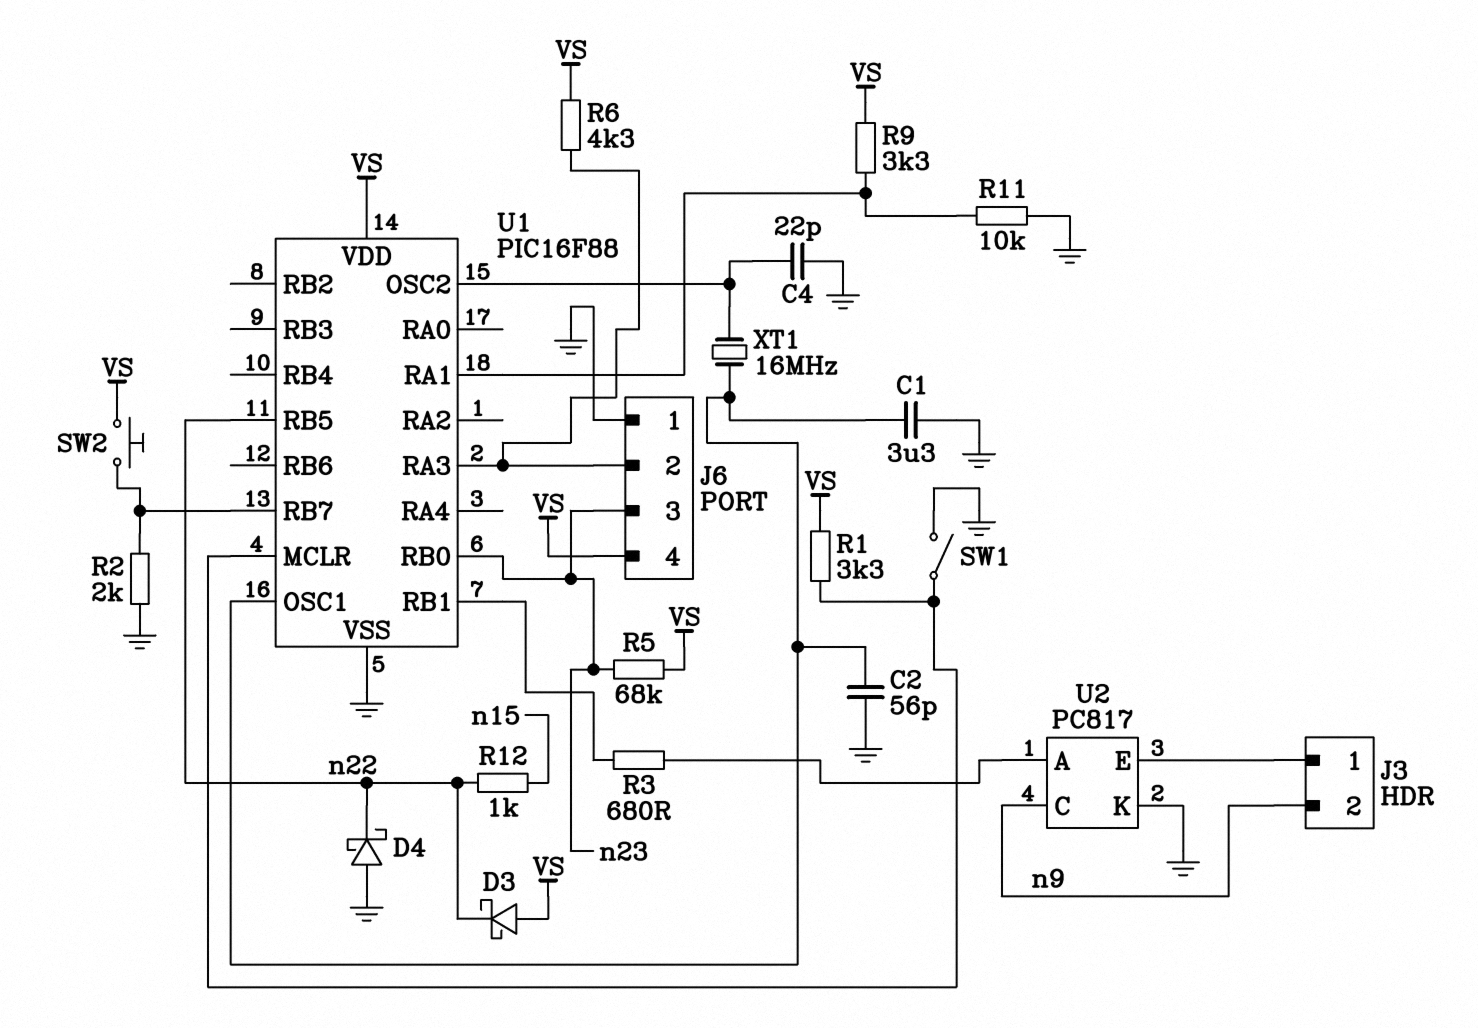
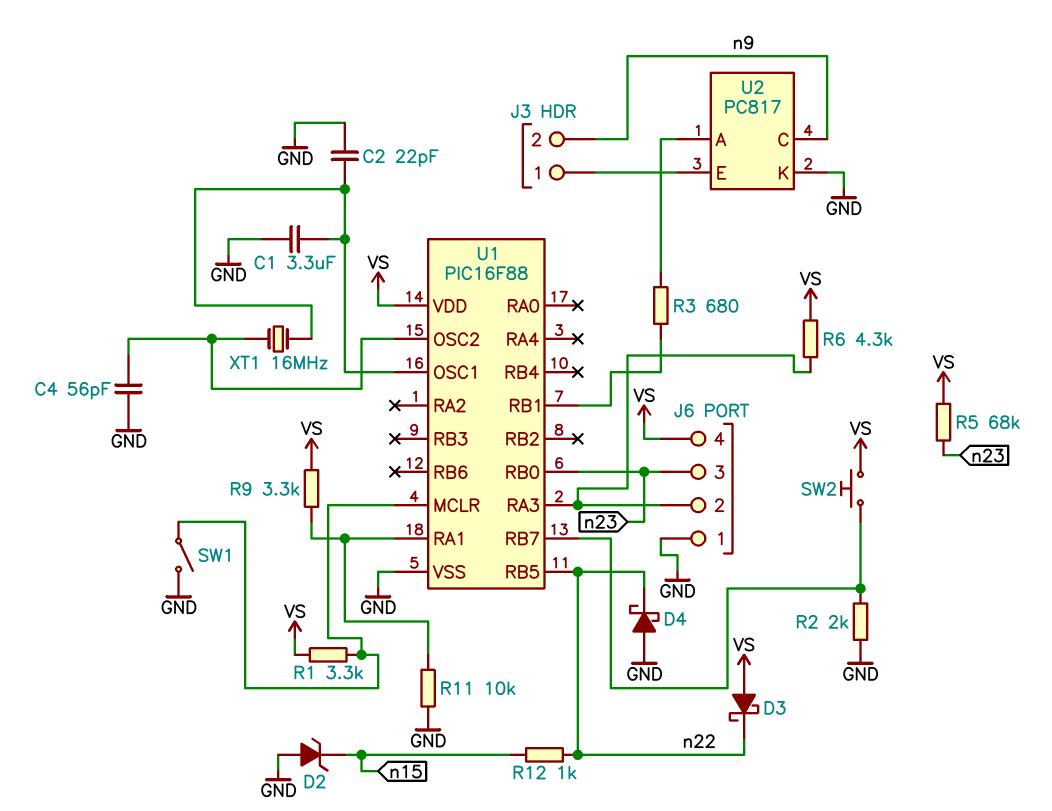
C2: 56pF (GND, U1/OSC1) -> 22pF (GND, U1/OSC1)
C4: 22pF (GND, U1/OSC2) -> 56pF (GND, U1/OSC2)
D2: none -> zener (A GND, K n15)

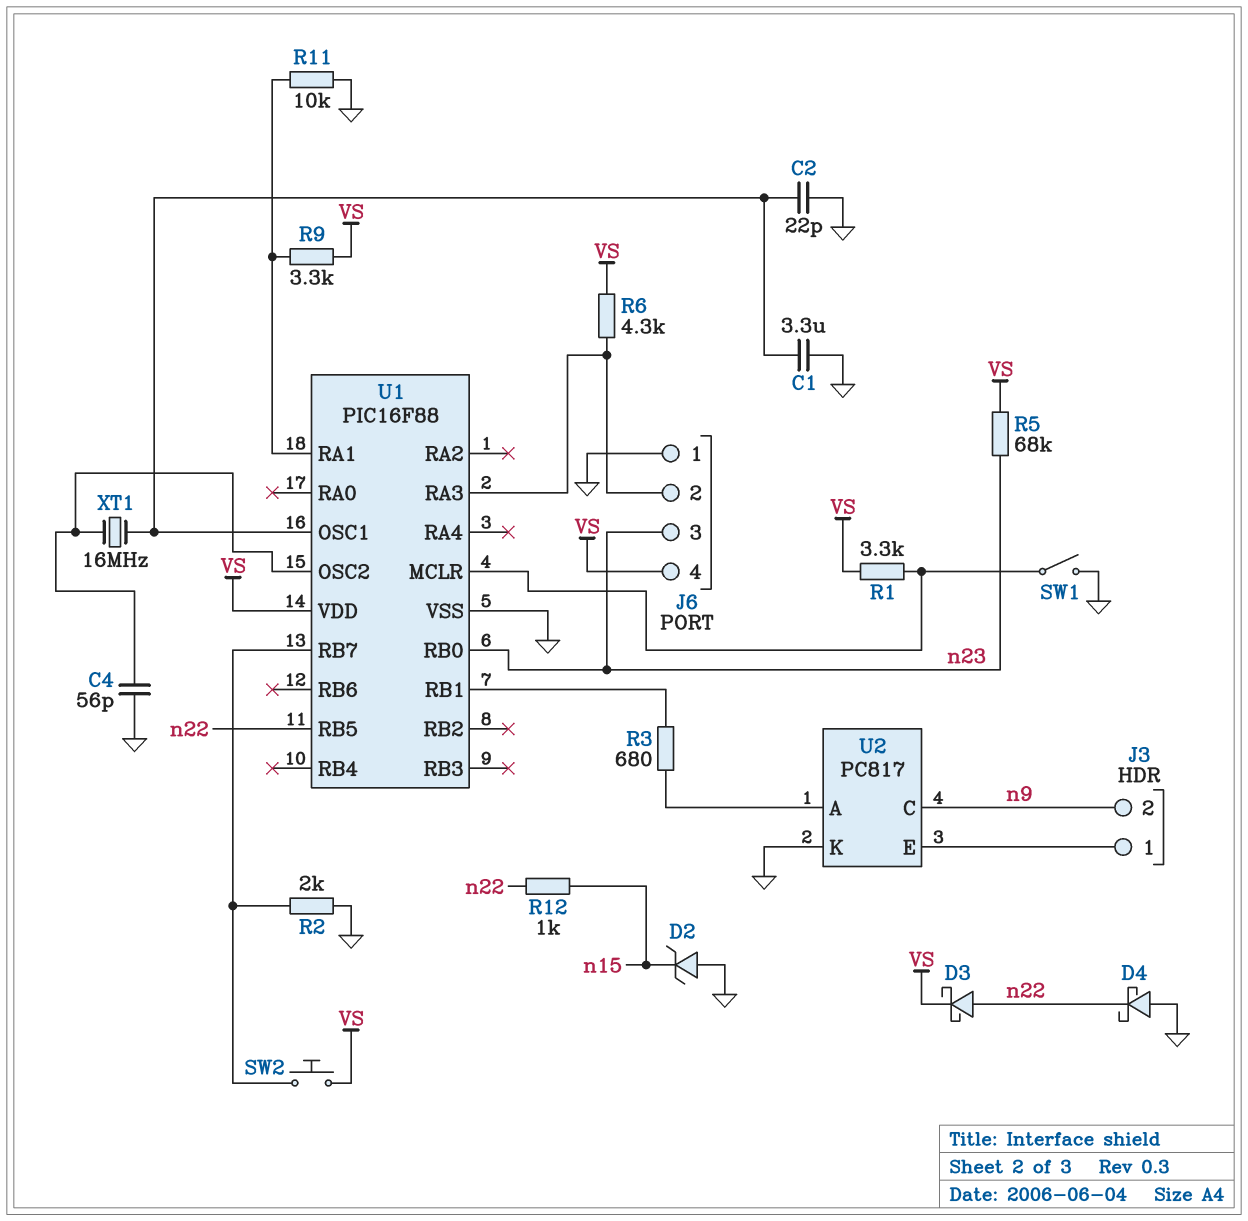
D3: schottky (A VS, K n22) -> schottky (A n22, K VS)

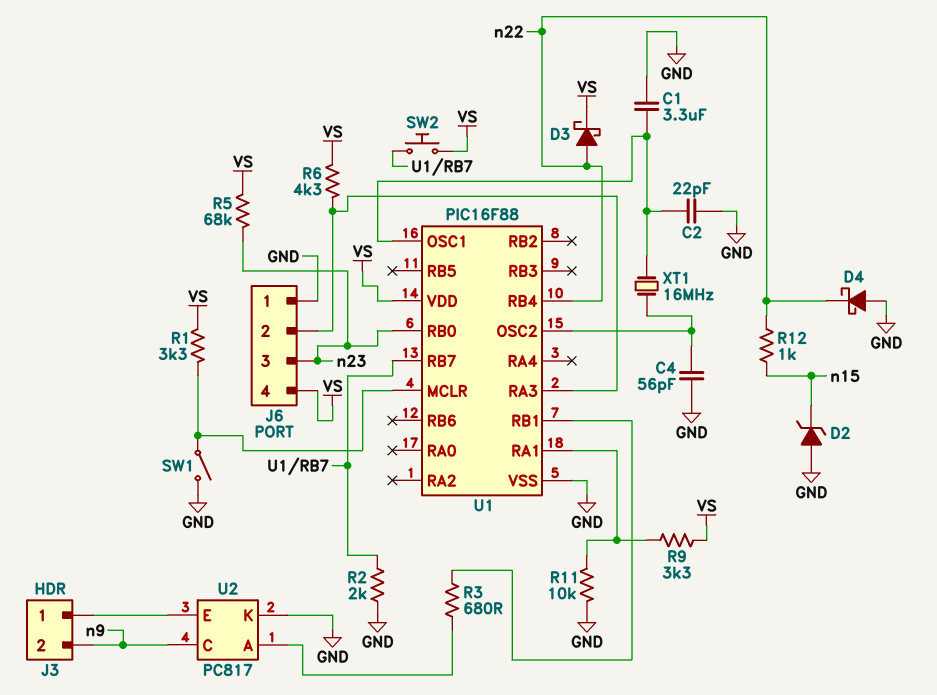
U1 pin RB4: none -> n22
U1 pin RB5: n22 -> none

